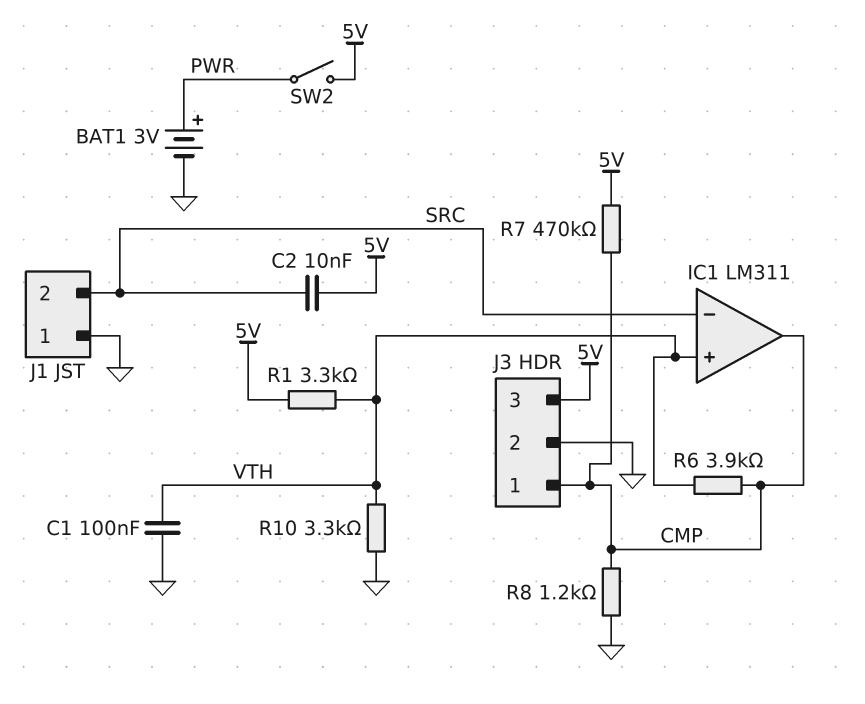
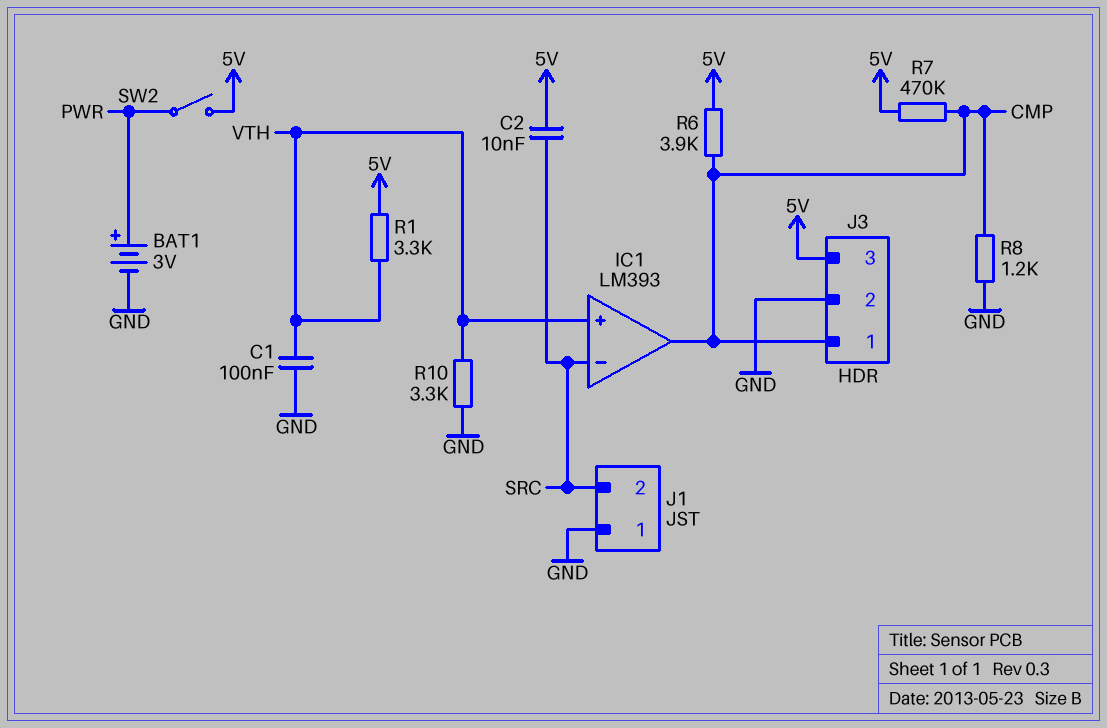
IC1: LM311 -> LM393
R6: 3.9k (CMP, VTH) -> 3.9k (5V, CMP)

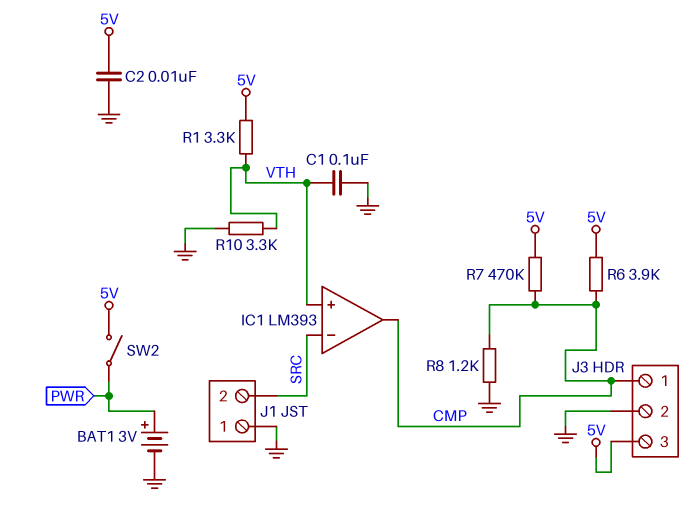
C2: 10nF (5V, SRC) -> 10nF (5V, GND)

